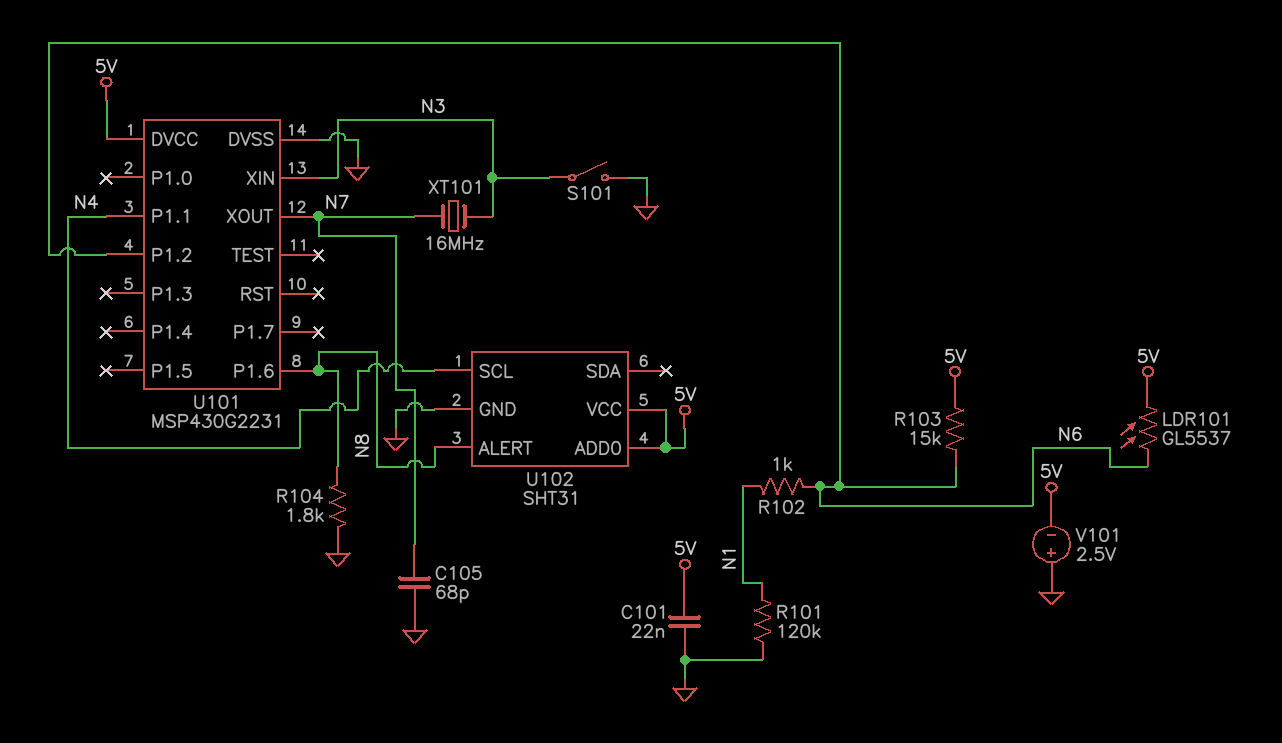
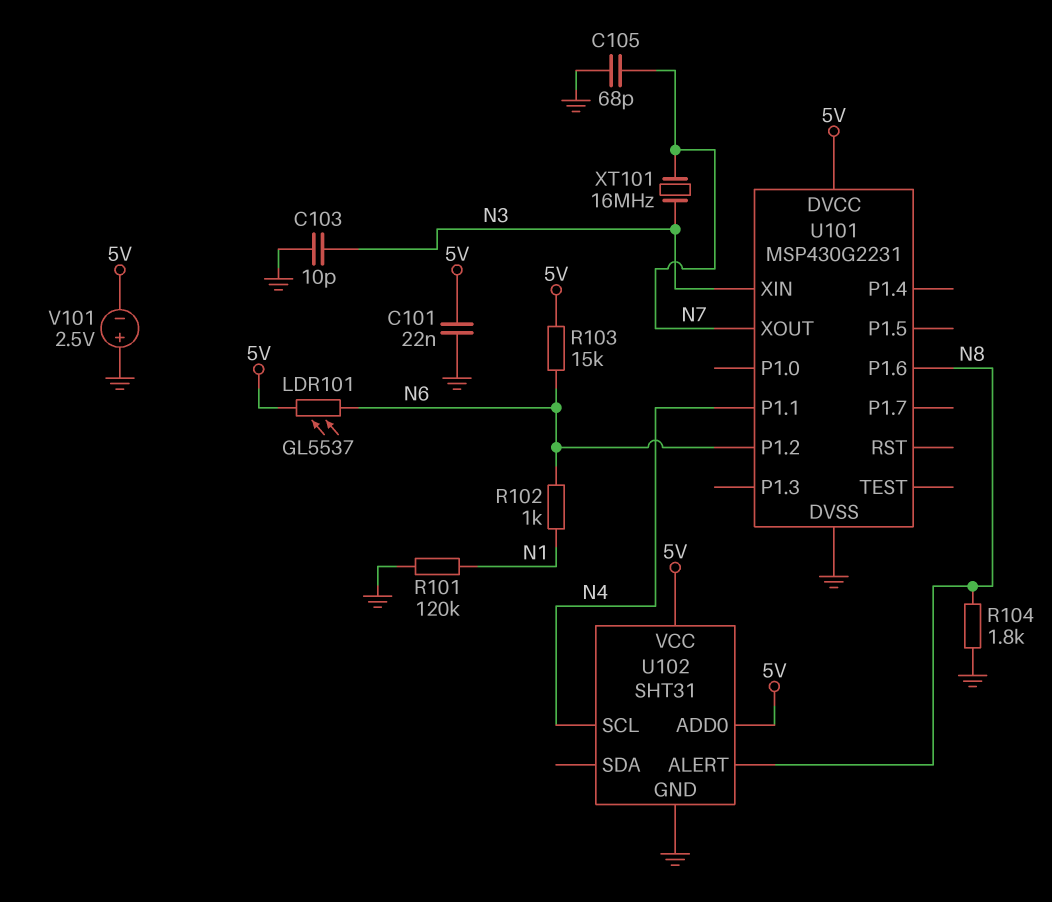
C103: none -> 10pF (GND, N3)
S101: switch (GND, N3) -> none

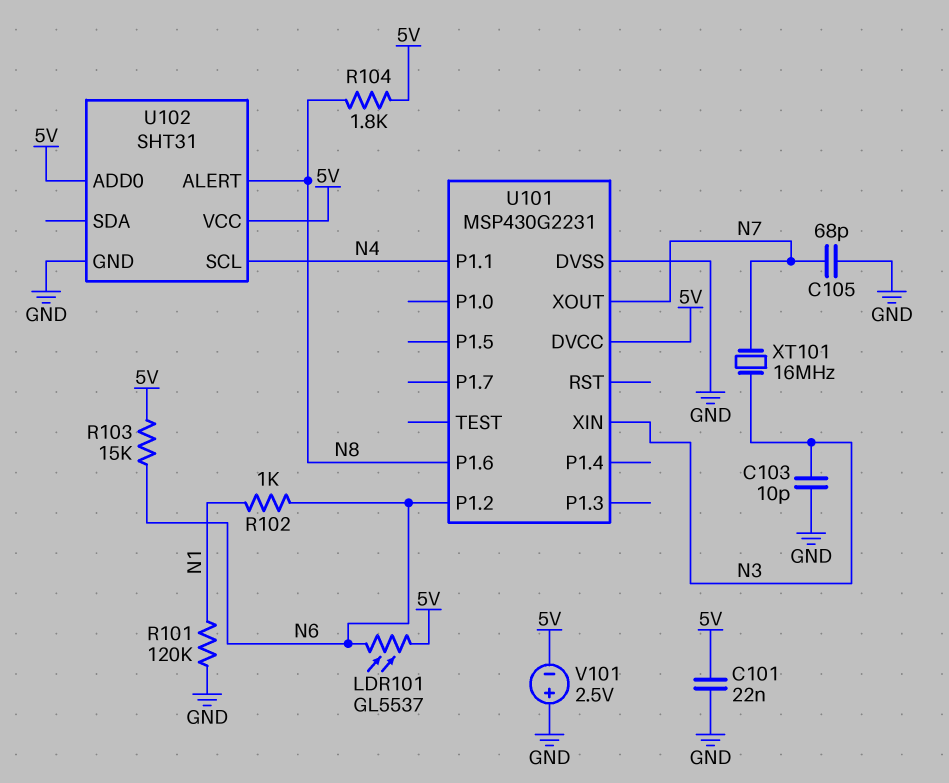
R104: 1.8k (GND, N8) -> 1.8k (5V, N8)

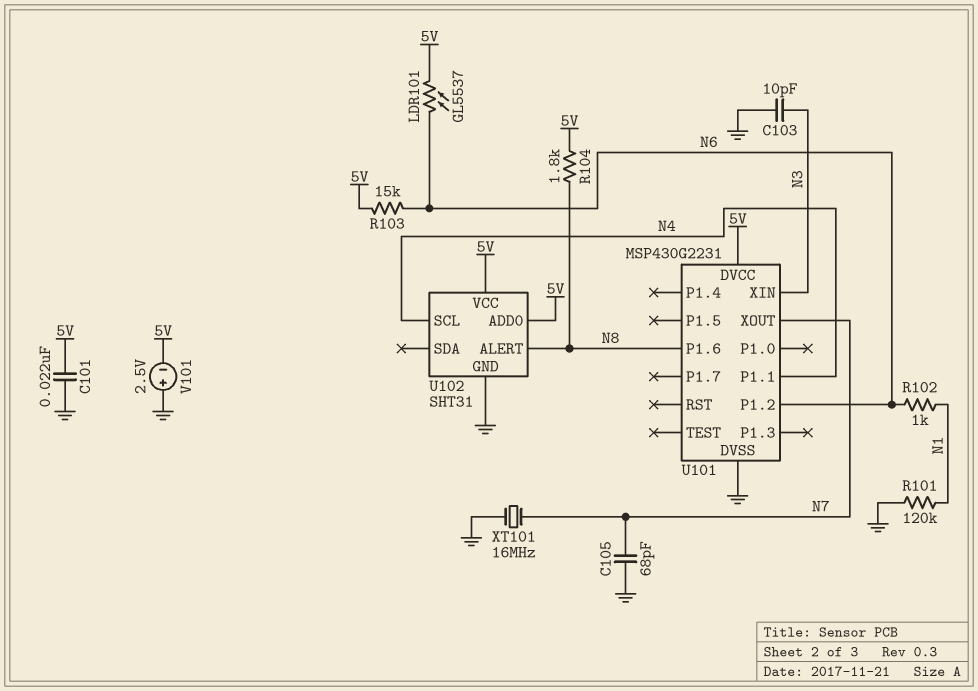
XT101: 16MHz (N3, N7) -> 16MHz (GND, N7)

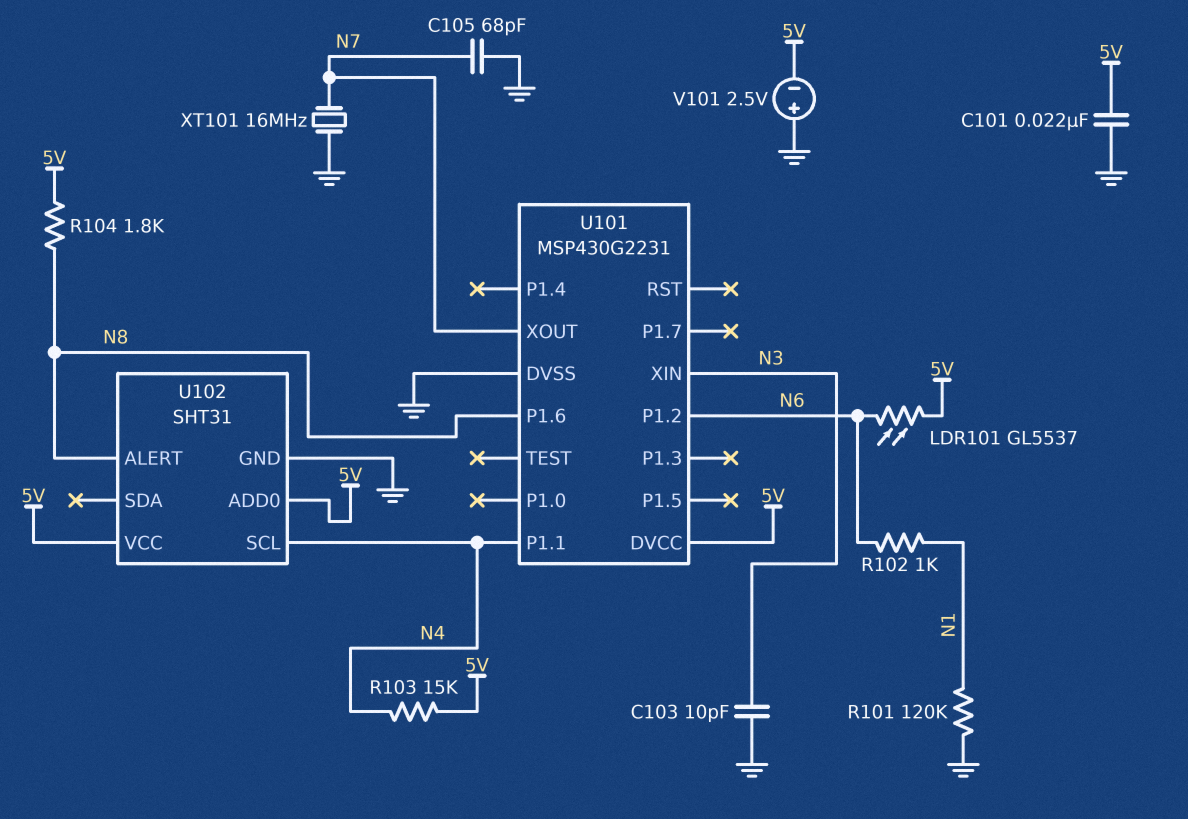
R103: 15k (5V, N6) -> 15k (5V, N4)

